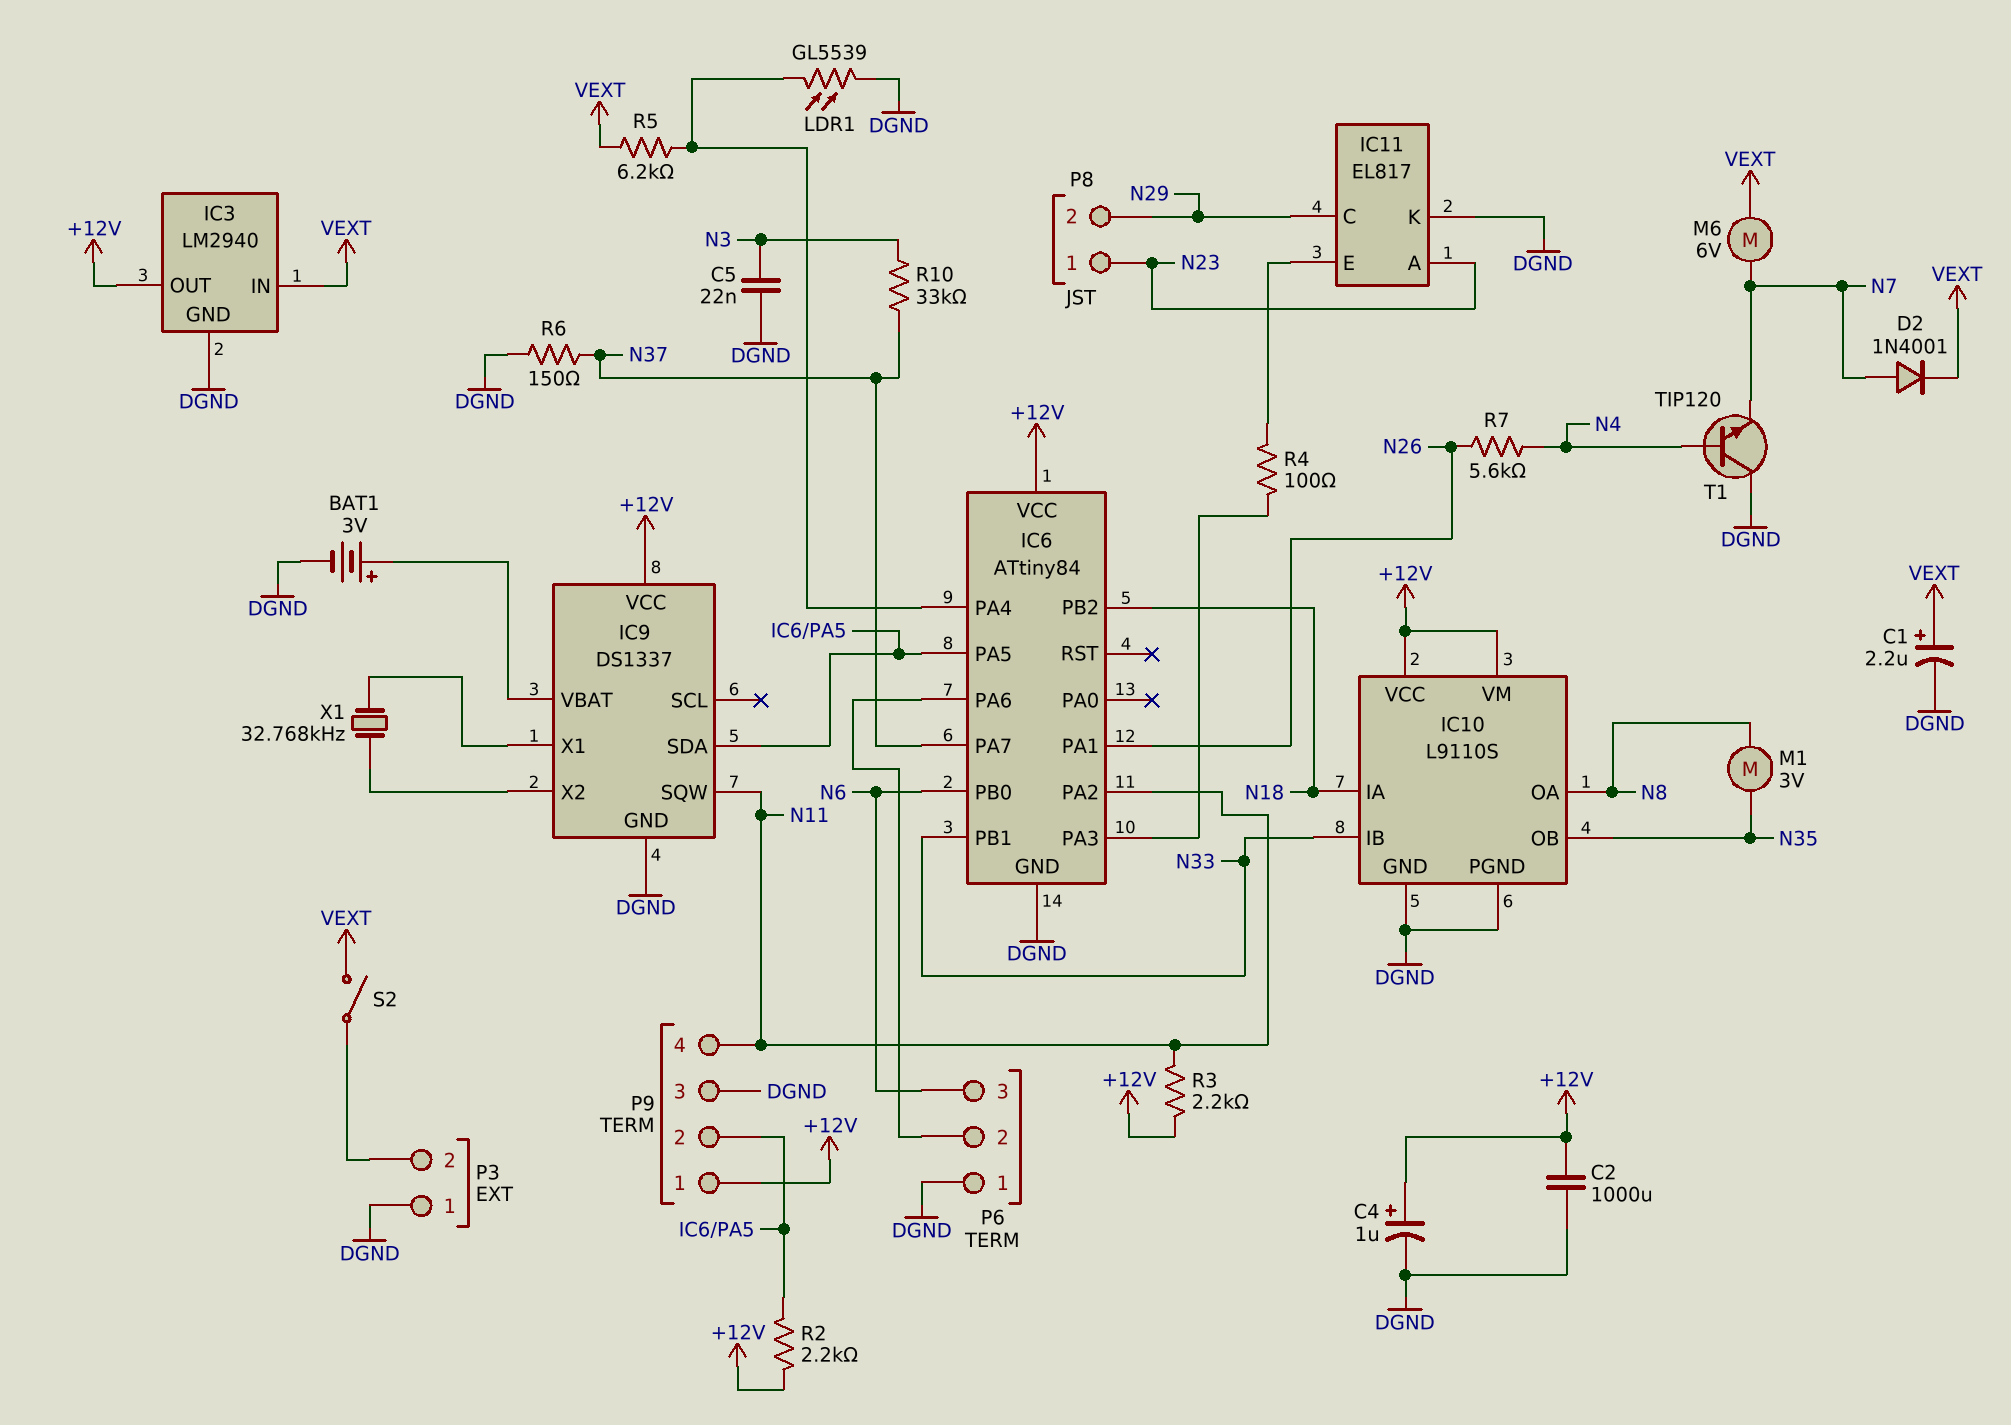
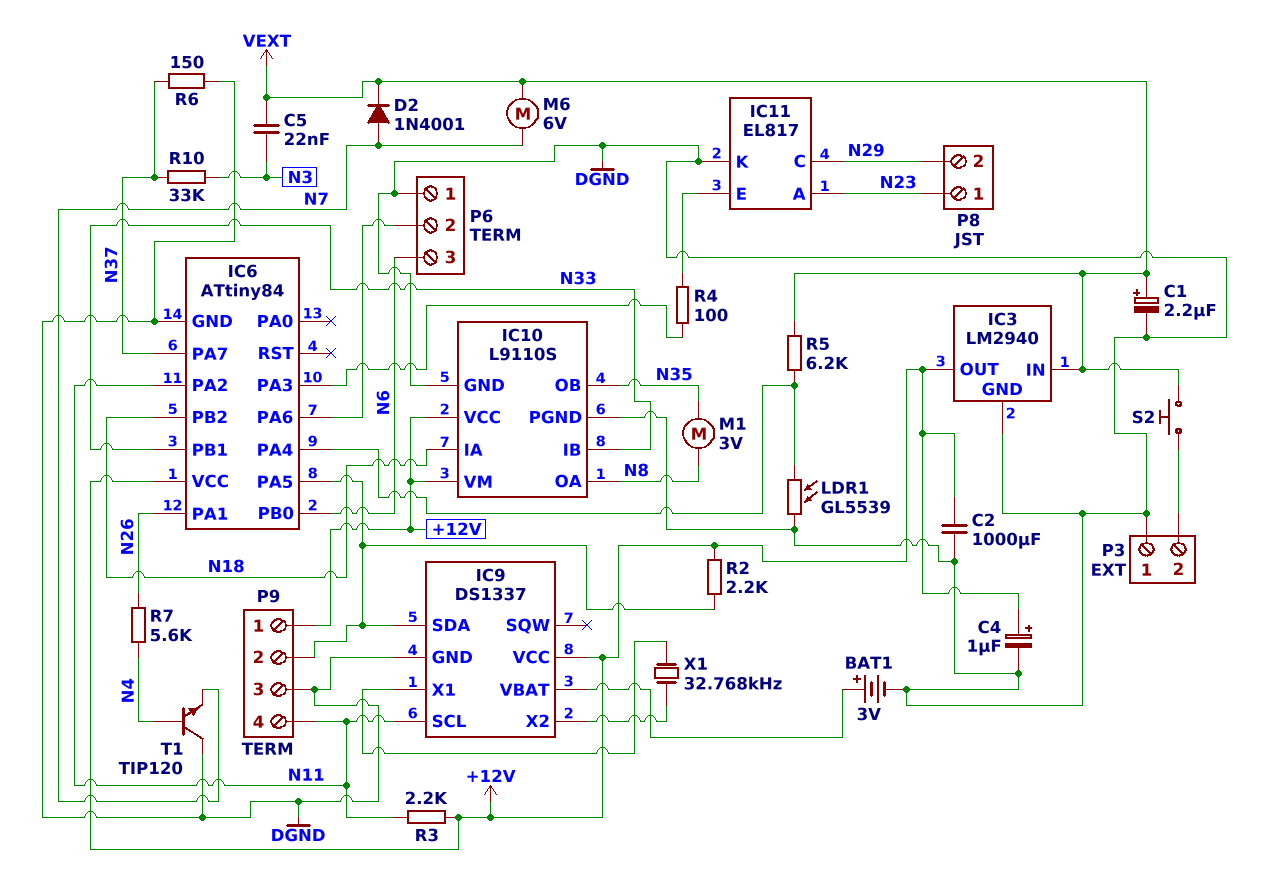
C5: 22nF (DGND, N3) -> 22nF (N3, VEXT)
IC9 pin SCL: none -> N11
IC9 pin SQW: N11 -> none
S2: switch (P3/2, VEXT) -> button (P3/2, VEXT)

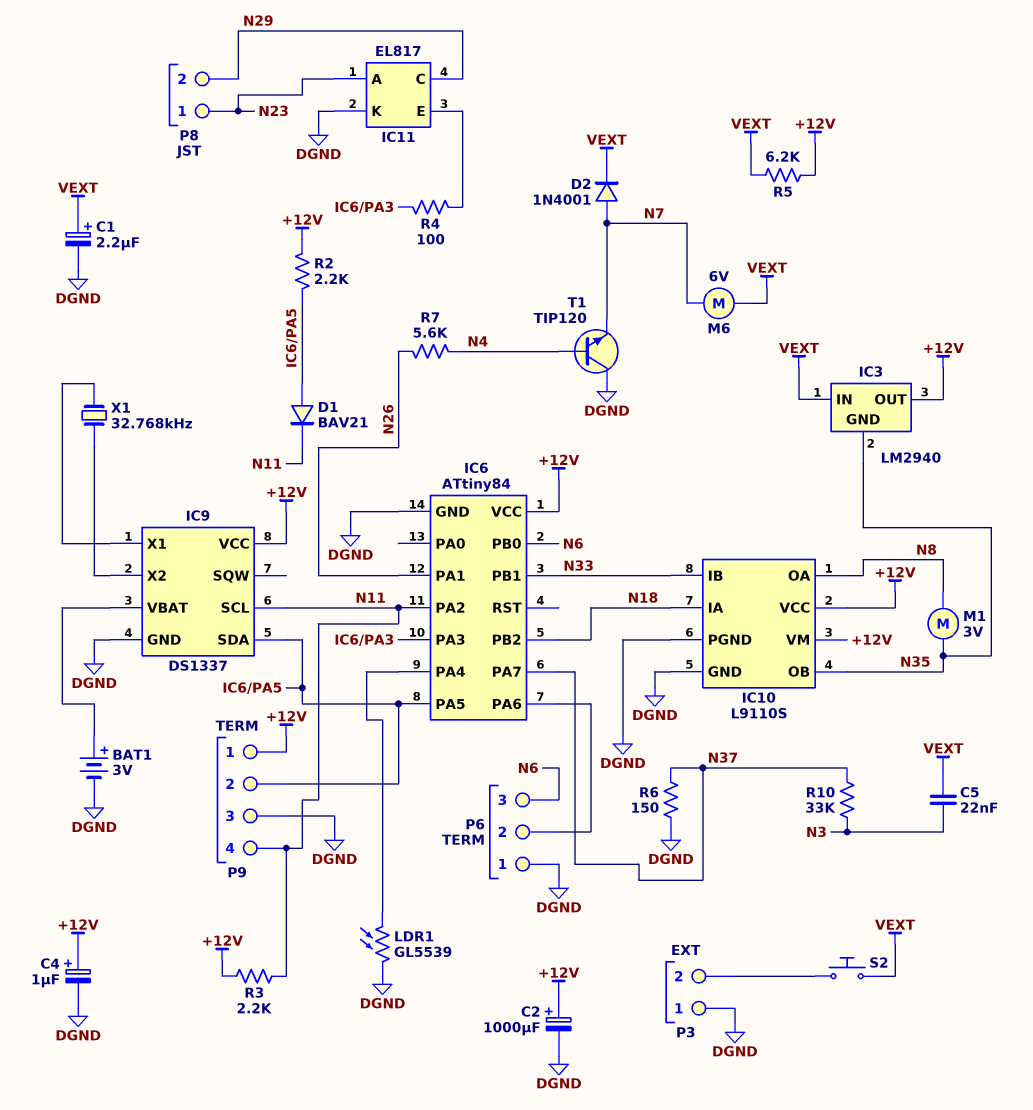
C2: 1000uF (+12V, DGND) -> 1000uF (plus +12V, minus DGND)
D1: none -> diode BAV21 (A IC6/PA5, K N11)
IC3 pin GND: DGND -> N35
R5: 6.2k (IC6/PA4, VEXT) -> 6.2k (+12V, VEXT)

